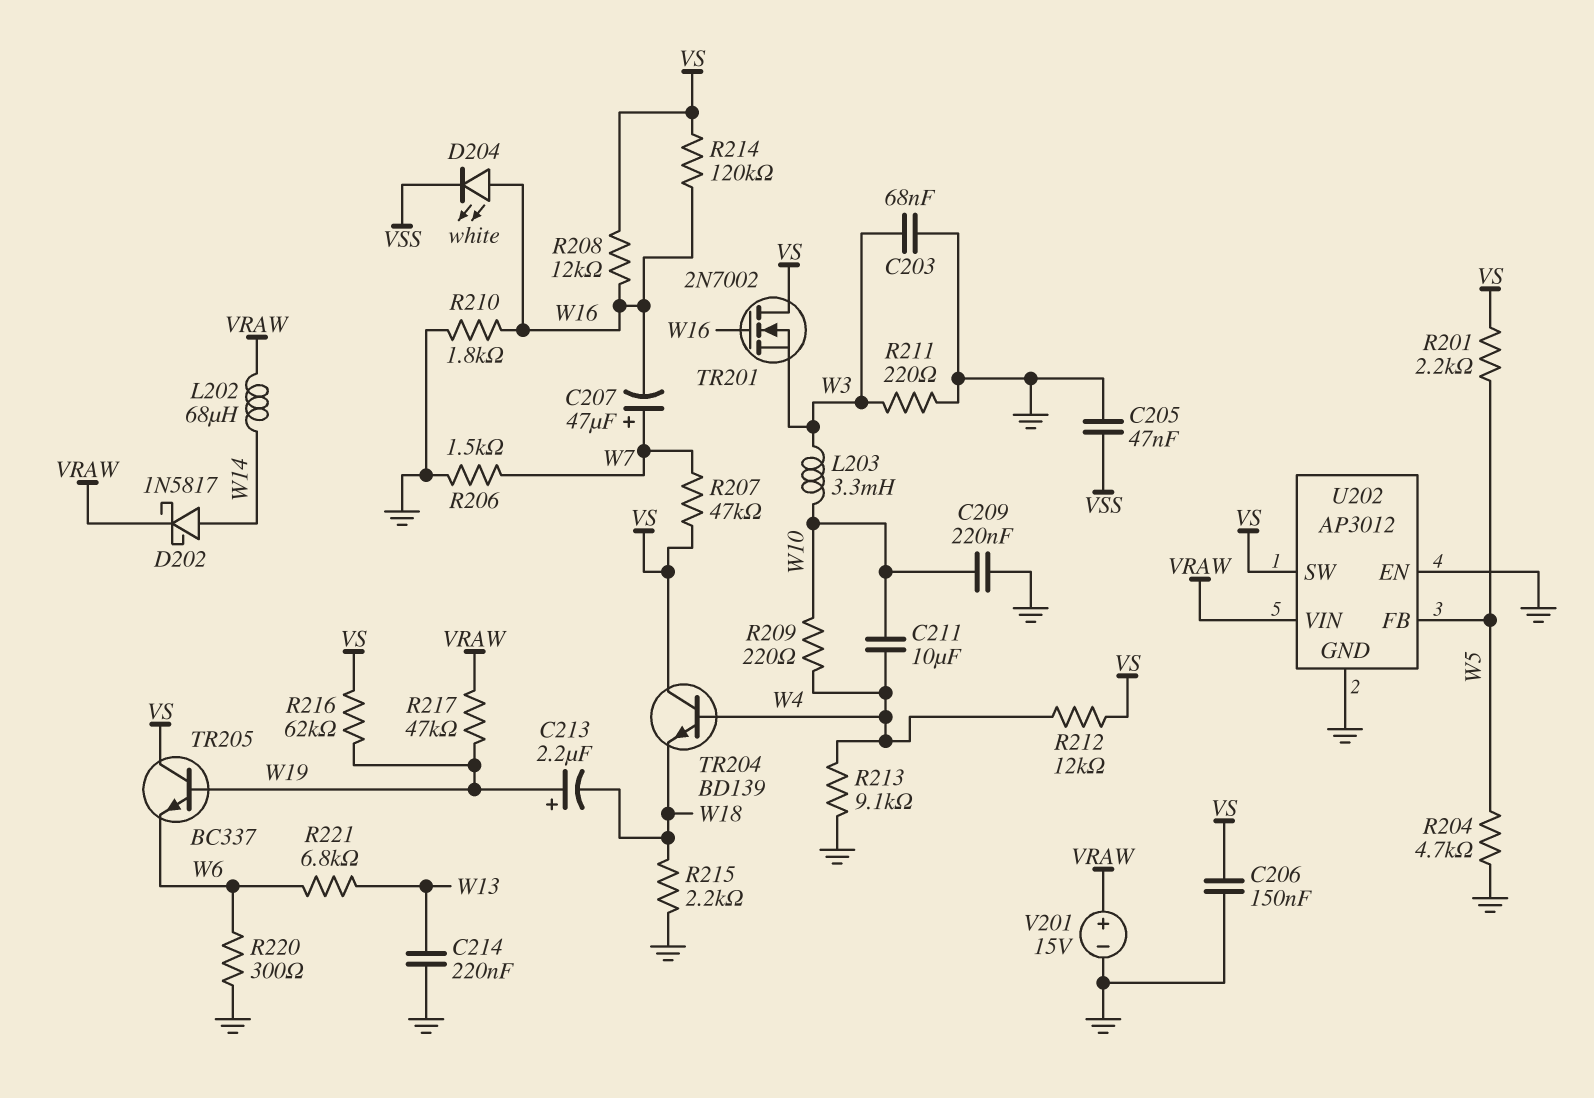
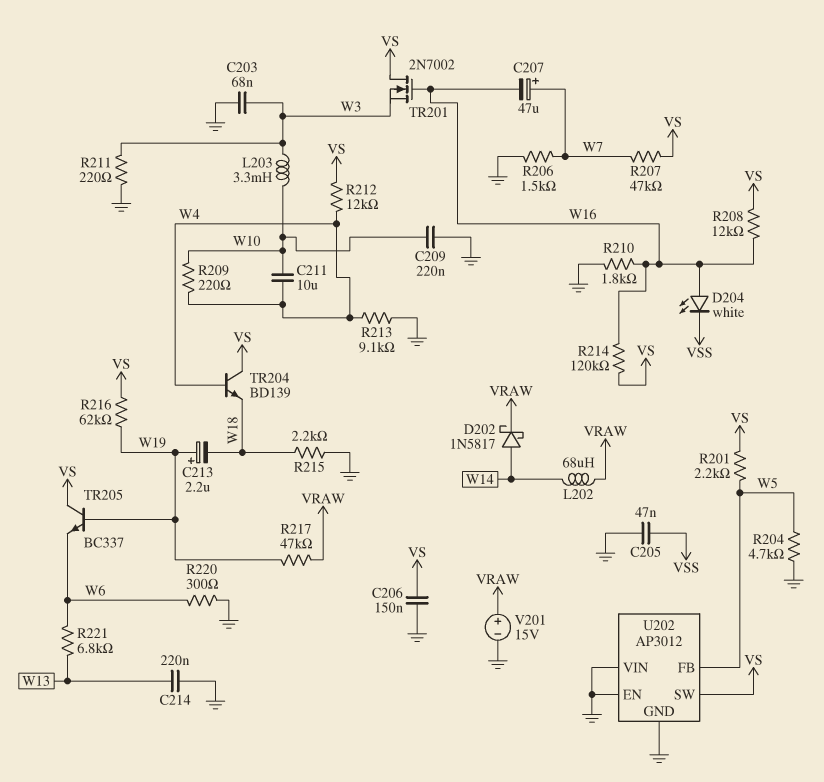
U202 pin VIN: VRAW -> GND

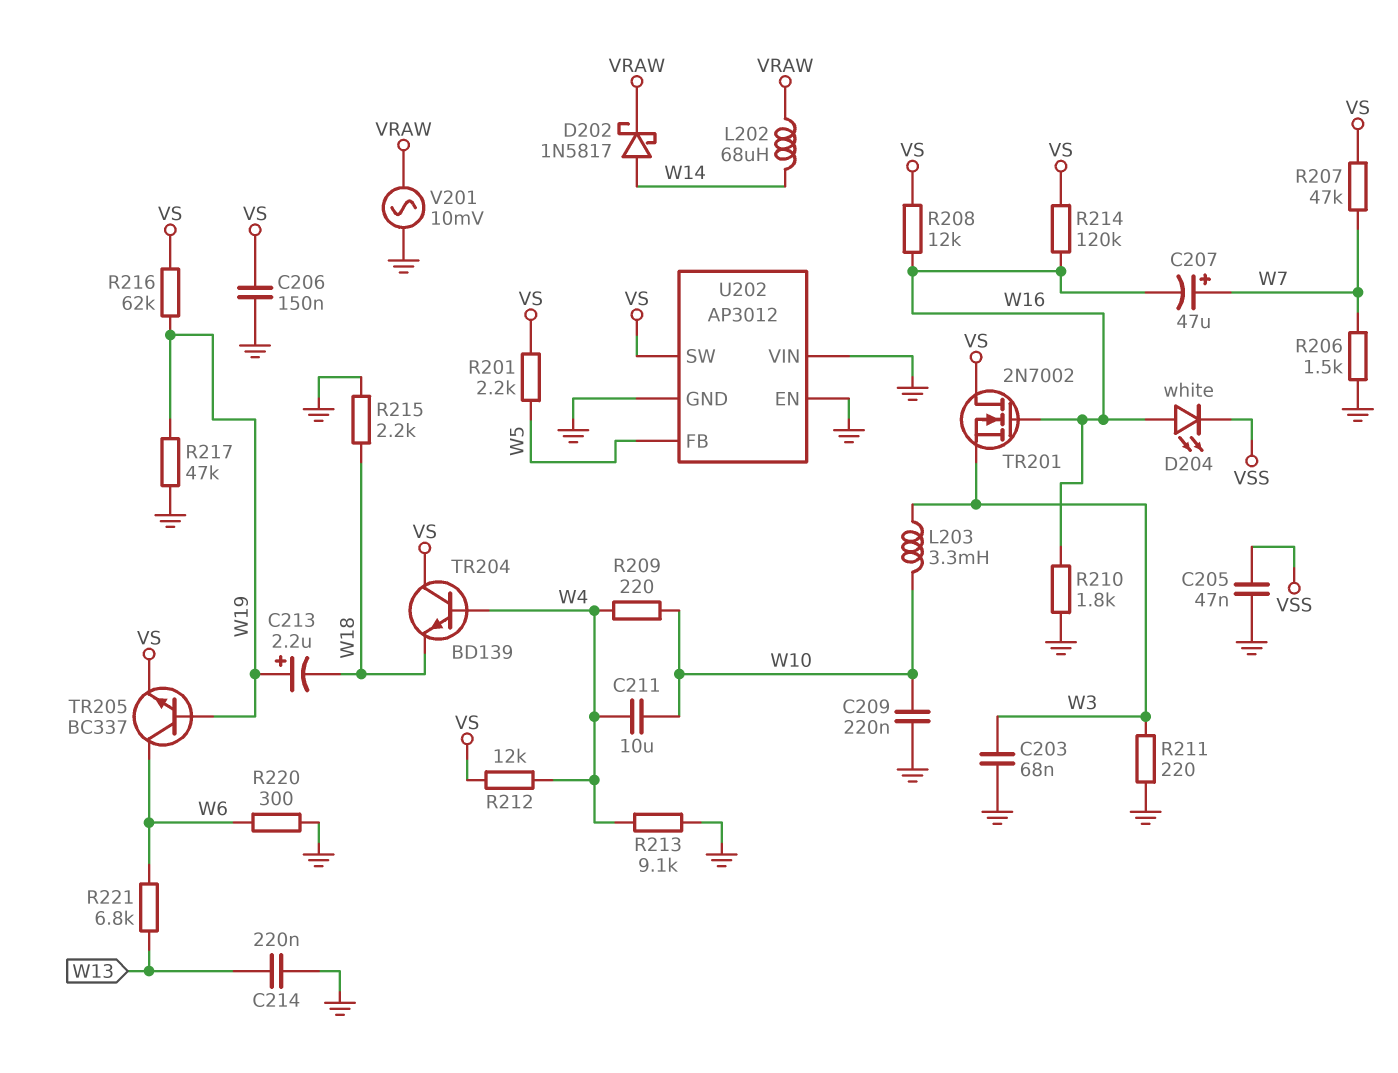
R204: 4.7k (GND, W5) -> none
R217: 47k (VRAW, W19) -> 47k (GND, W19)
TR205: NPN BC337 (B W19, C VS, E W6) -> NPN BC337 (B W19, C W6, E VS)
V201: 15V (plus VRAW, minus GND) -> AC 10mV (GND, VRAW)

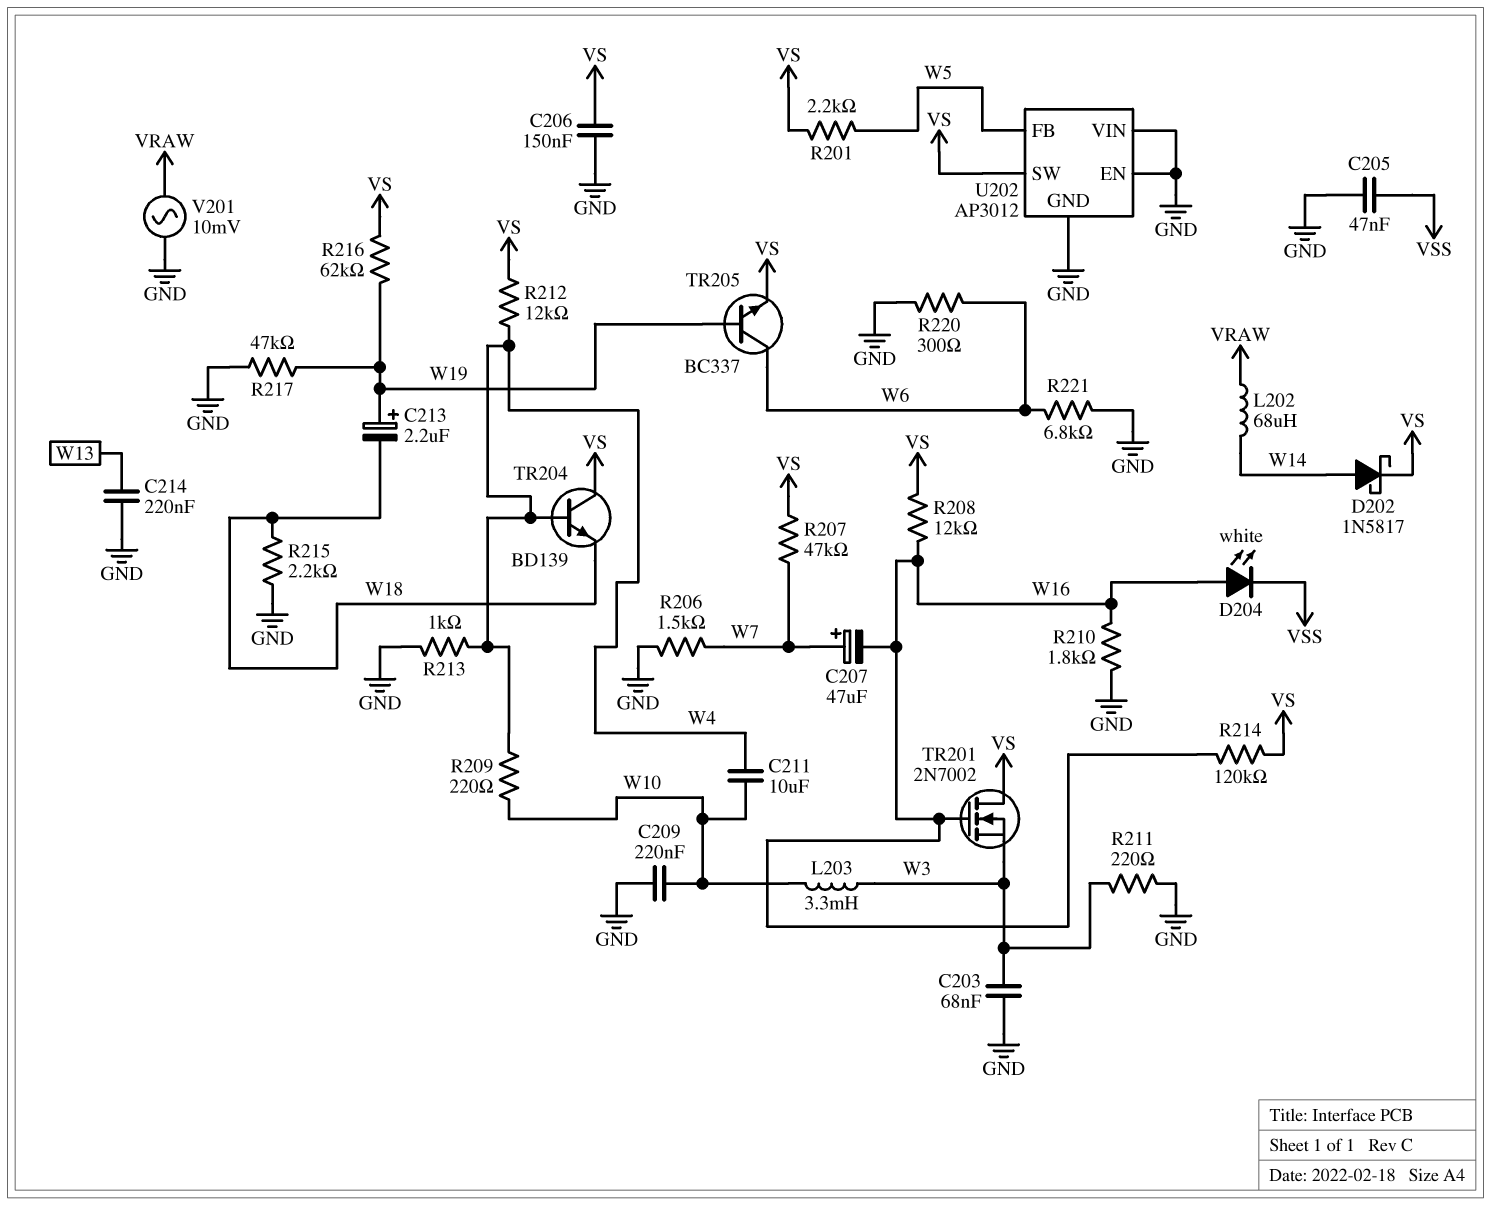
D202: schottky 1N5817 (A W14, K VRAW) -> schottky 1N5817 (A W14, K VS)
R213: 9.1k (GND, W4) -> 1k (GND, W4)
R221: 6.8k (W6, W13) -> 6.8k (GND, W6)

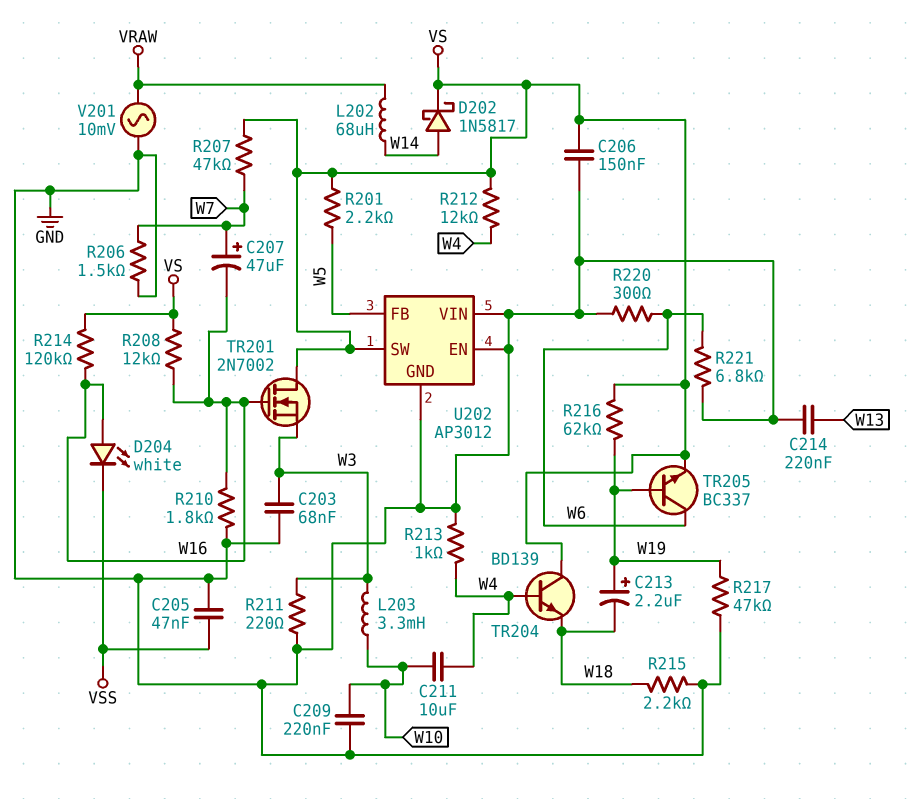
R209: 220 (W4, W10) -> none

